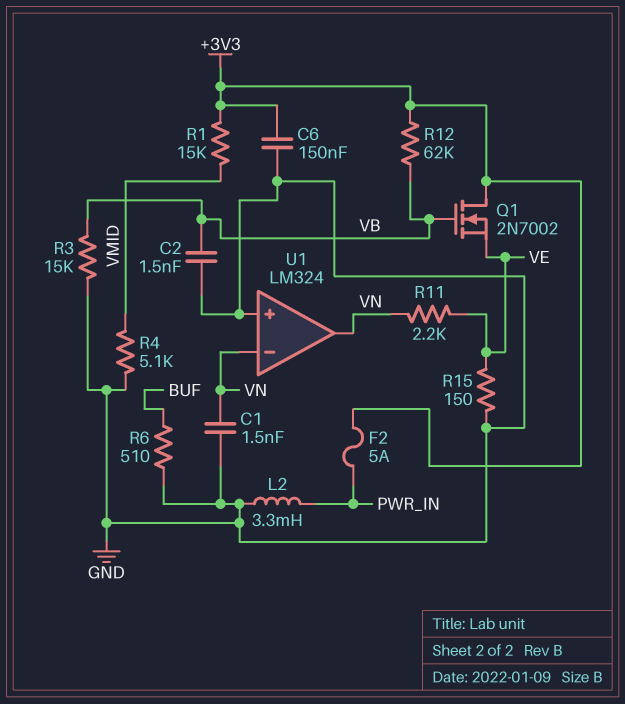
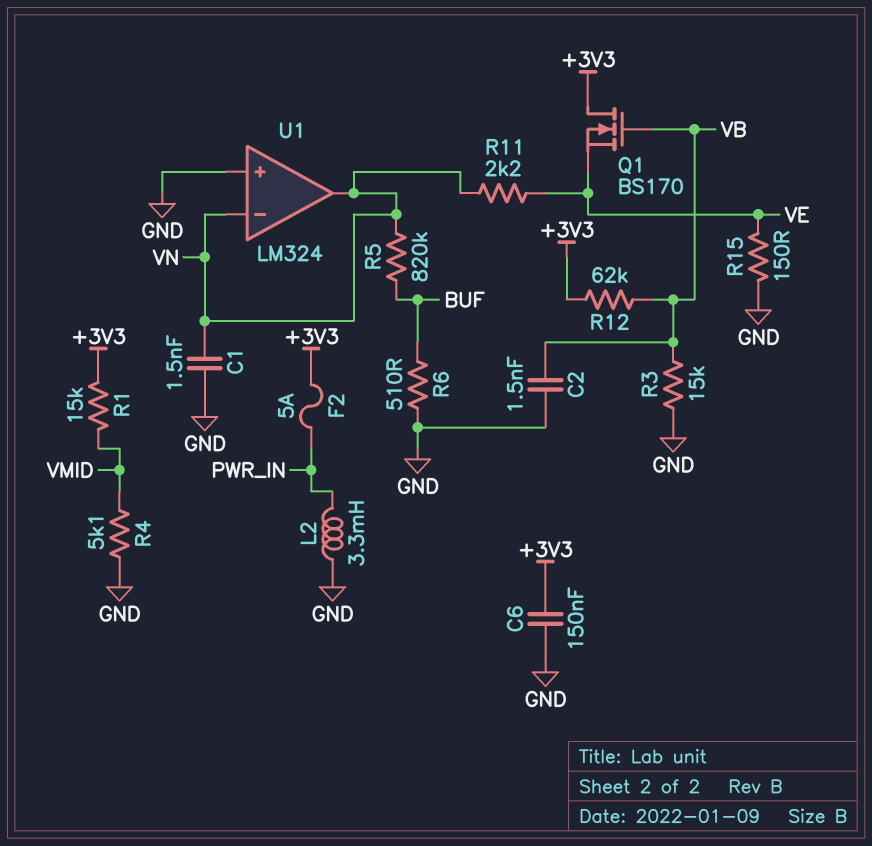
Q1: NMOS 2N7002 (G VB, D +3V3, S VE) -> NMOS BS170 (G VB, D +3V3, S VE)
R5: none -> 820k (BUF, VN)

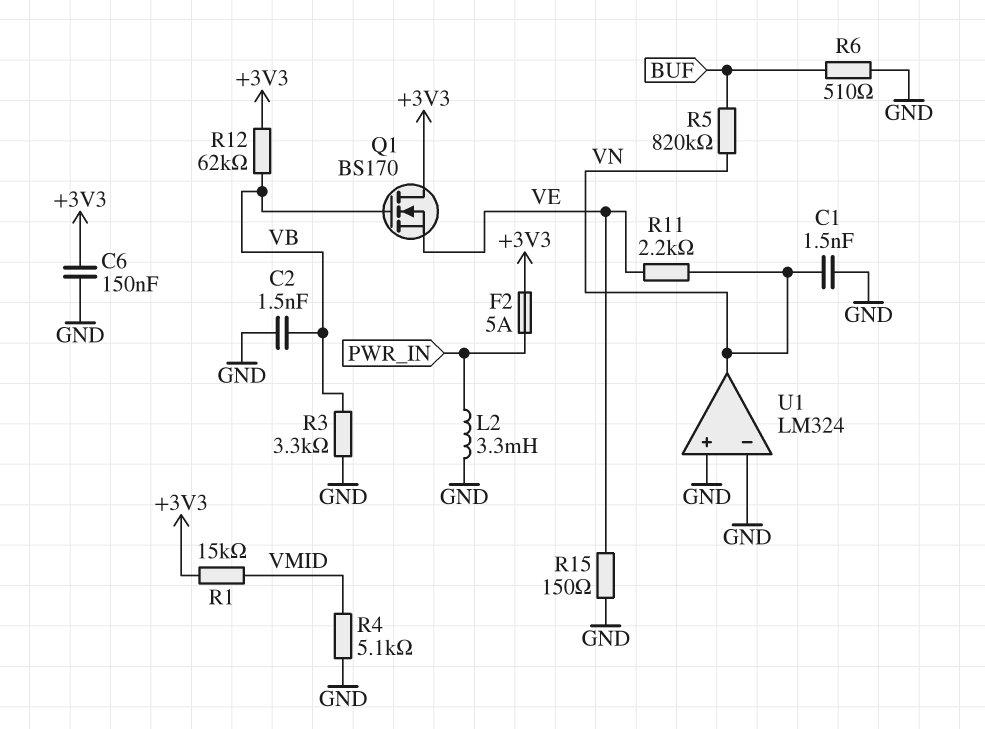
R3: 15k (GND, VB) -> 3.3k (GND, VB)
U1 pin in-: VN -> GND

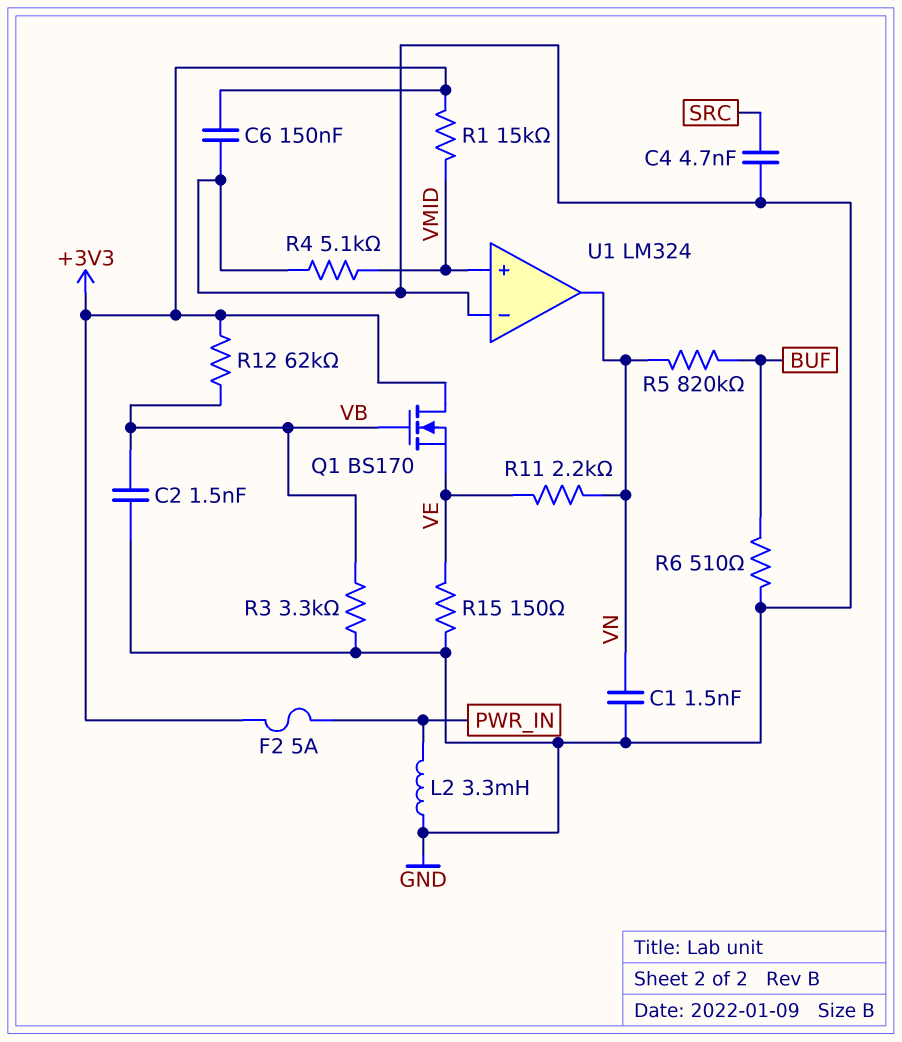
C4: none -> 4.7nF (GND, SRC)
U1 pin in+: GND -> VMID

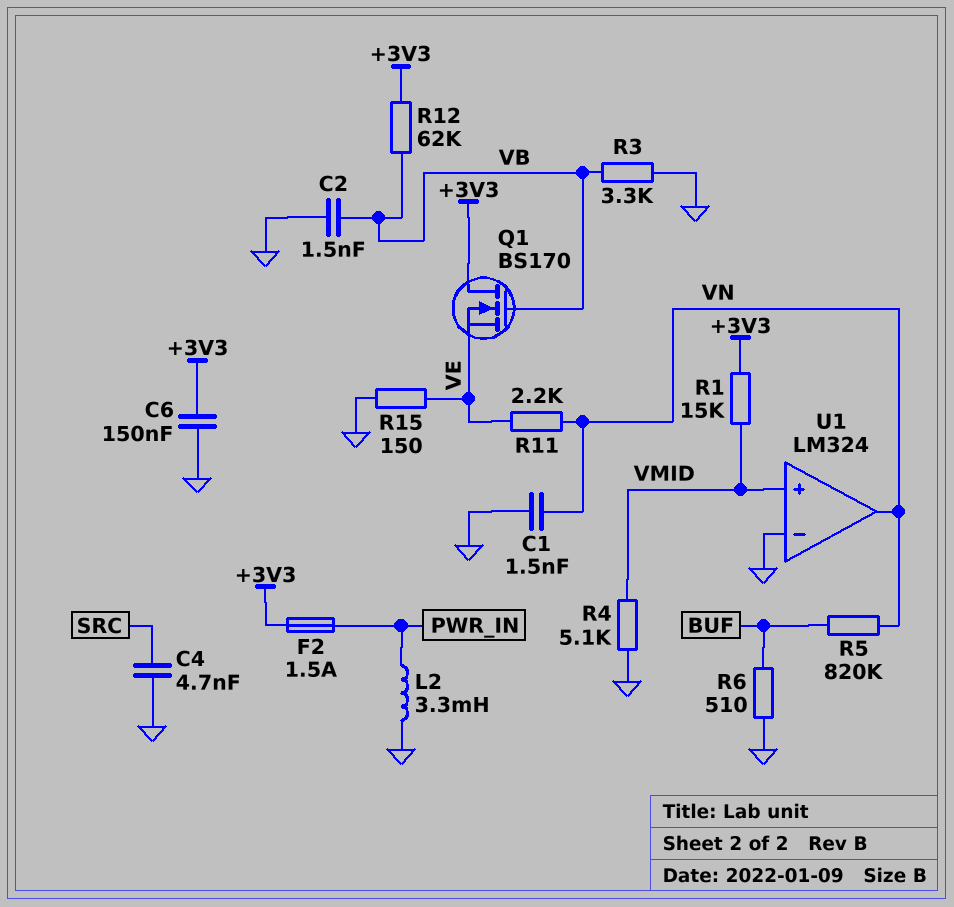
F2: 5A (+3V3, PWR_IN) -> 1.5A (+3V3, PWR_IN)

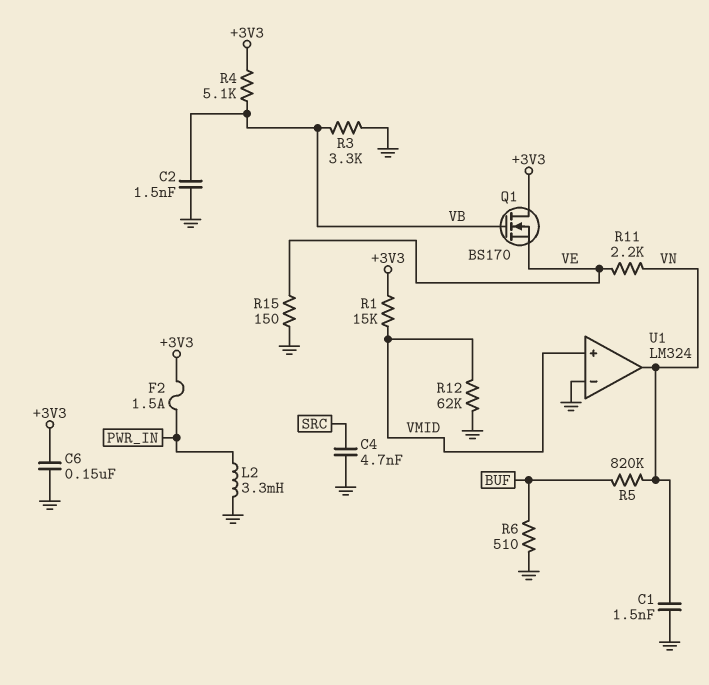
R4: 5.1k (GND, VMID) -> 5.1k (+3V3, VB)
R12: 62k (+3V3, VB) -> 62k (GND, VMID)

